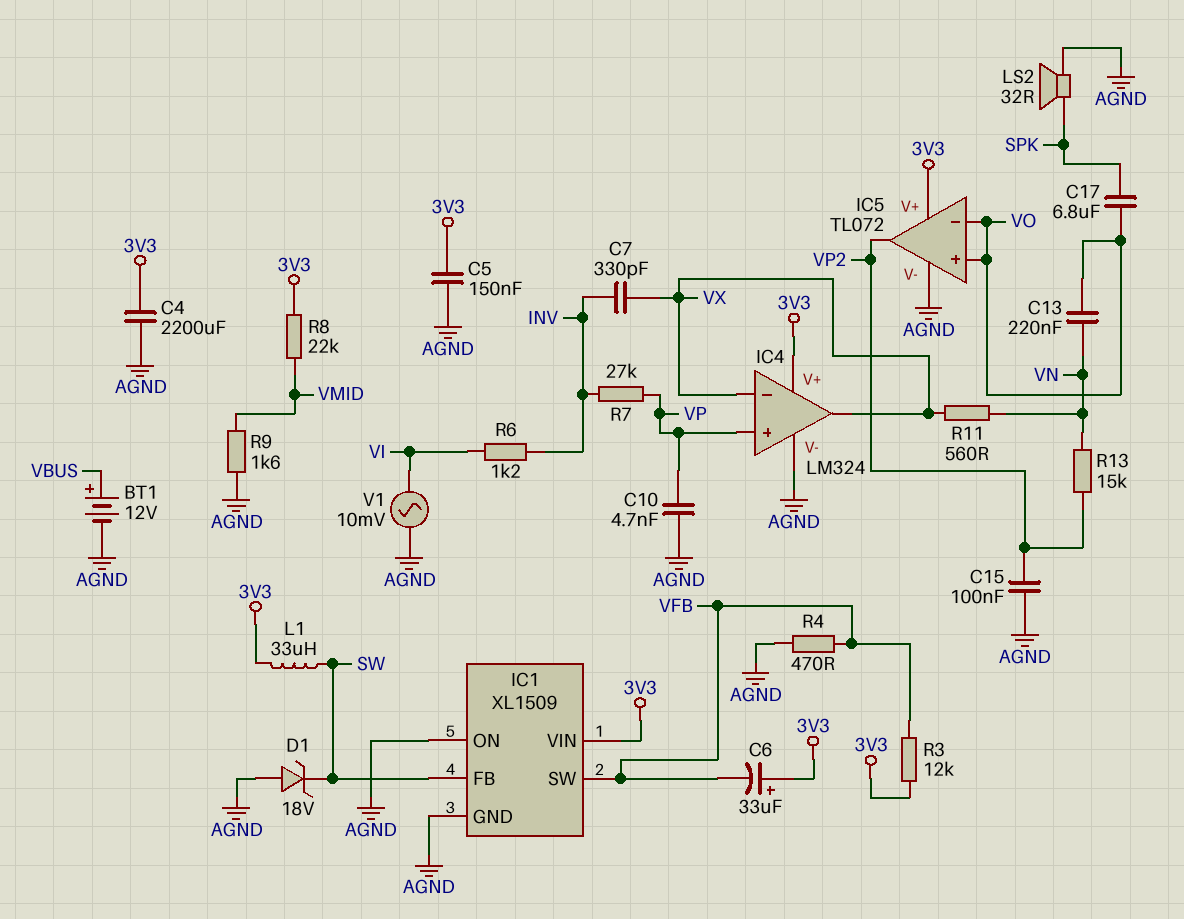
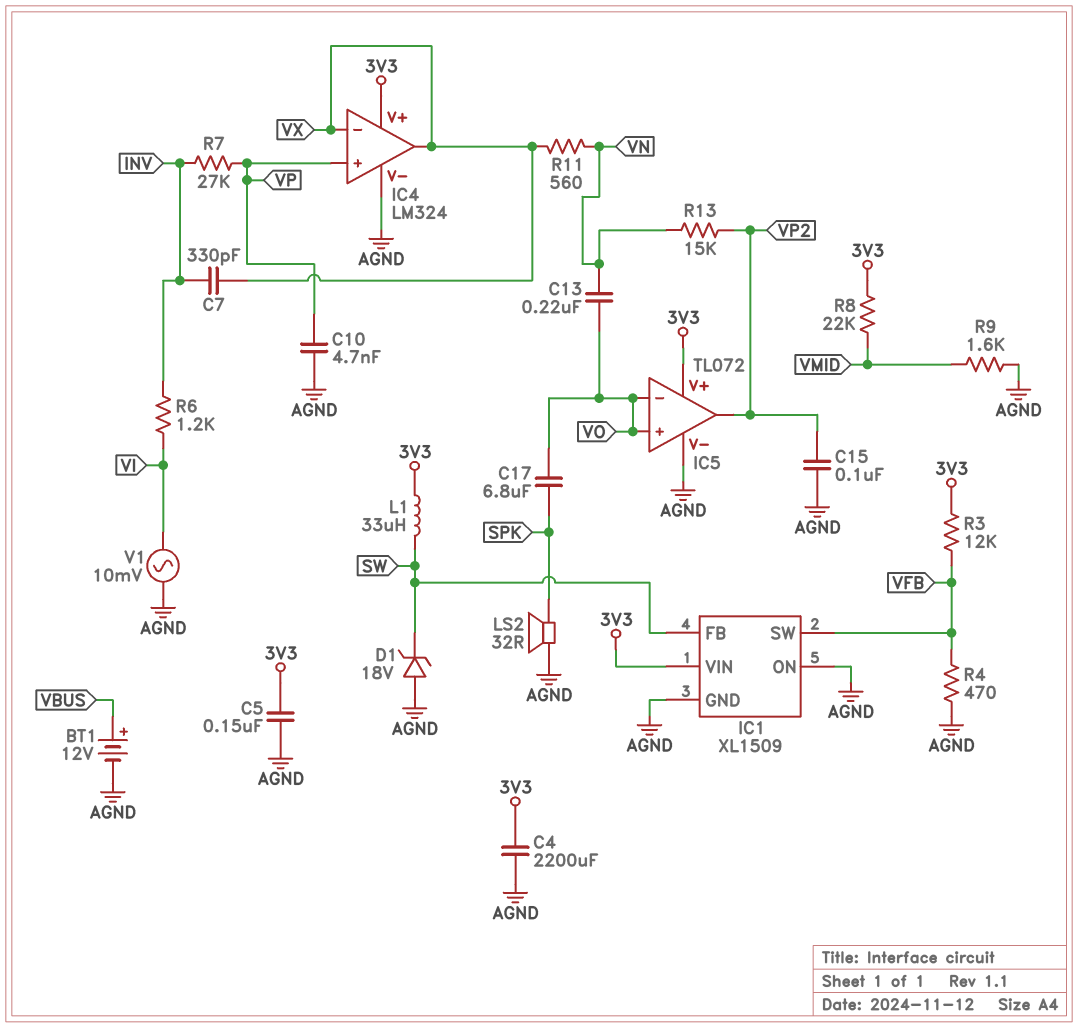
C6: 33uF (plus 3V3, minus VFB) -> none

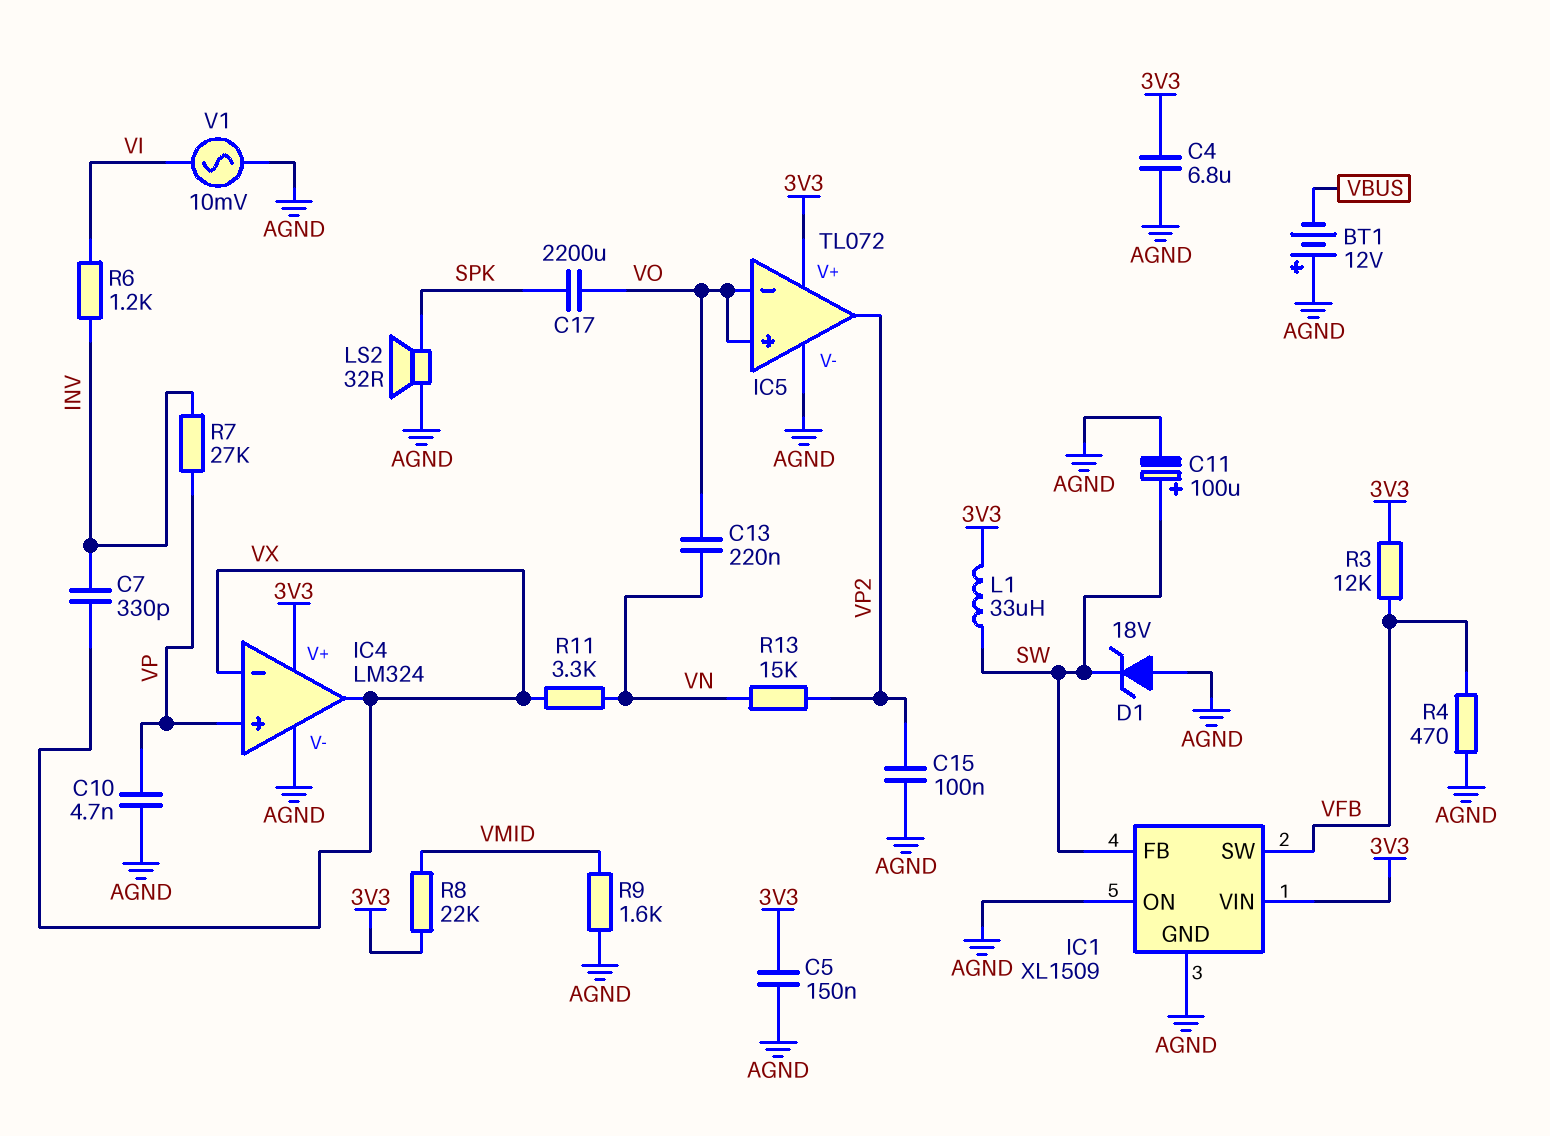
BT1: 12V (plus VBUS, minus AGND) -> 12V (plus AGND, minus VBUS)
C4: 2200uF (3V3, AGND) -> 6.8uF (3V3, AGND)
C11: none -> 100uF (plus SW, minus AGND)
C17: 6.8uF (SPK, VO) -> 2200uF (SPK, VO)
R11: 560 (VN, VX) -> 3.3k (VN, VX)

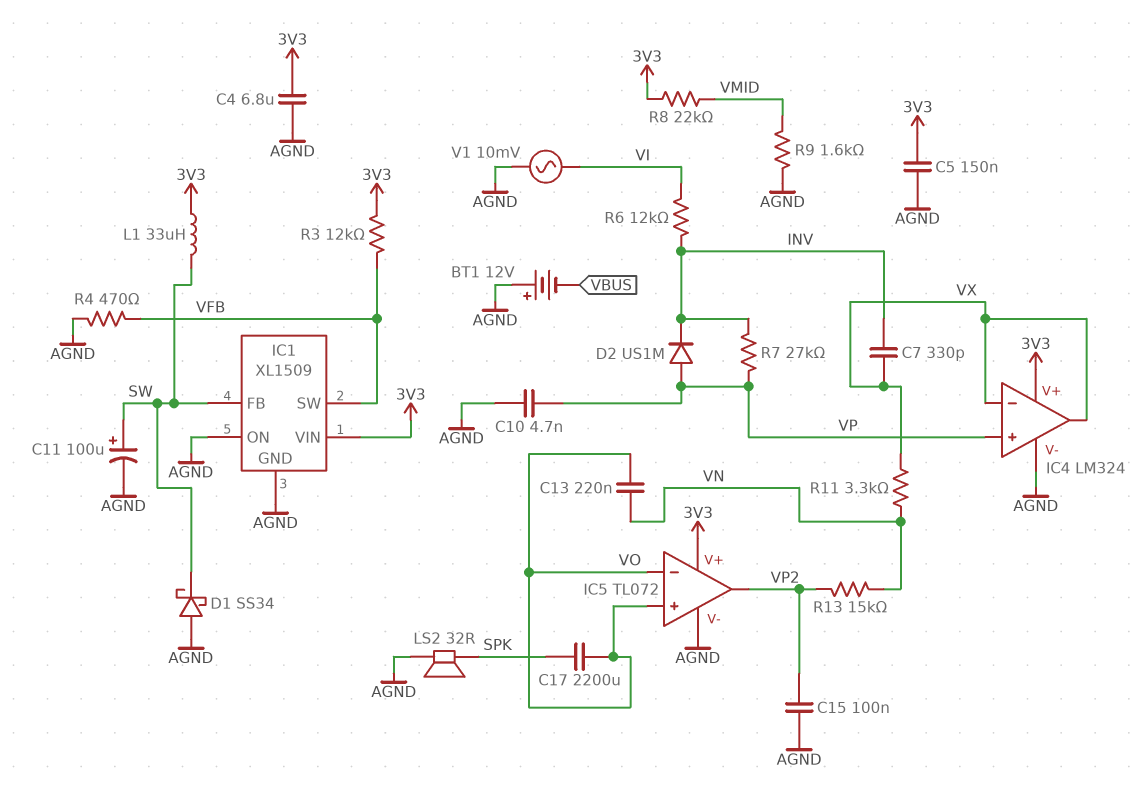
D1: zener 18V (A AGND, K SW) -> schottky SS34 (A AGND, K SW)
D2: none -> diode US1M (A VP, K INV)
R6: 1.2k (INV, VI) -> 12k (INV, VI)

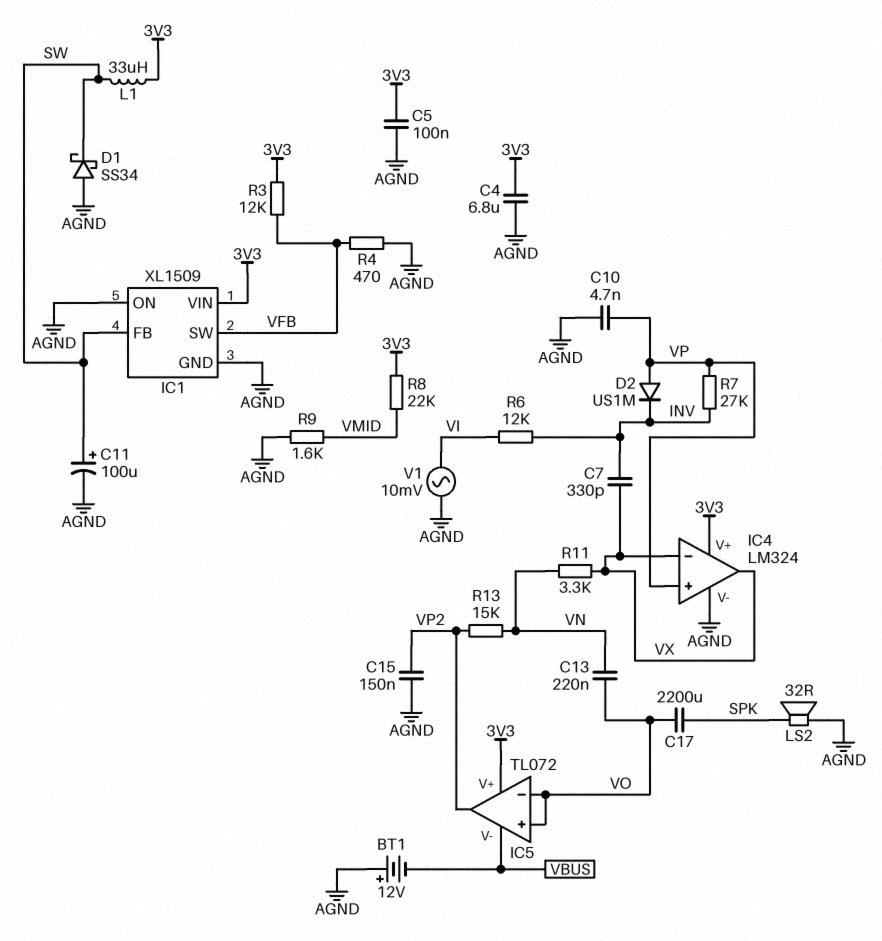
C5: 150nF (3V3, AGND) -> 100nF (3V3, AGND)
C15: 100nF (AGND, VP2) -> 150nF (AGND, VP2)
IC5 pin V-: AGND -> VBUS

